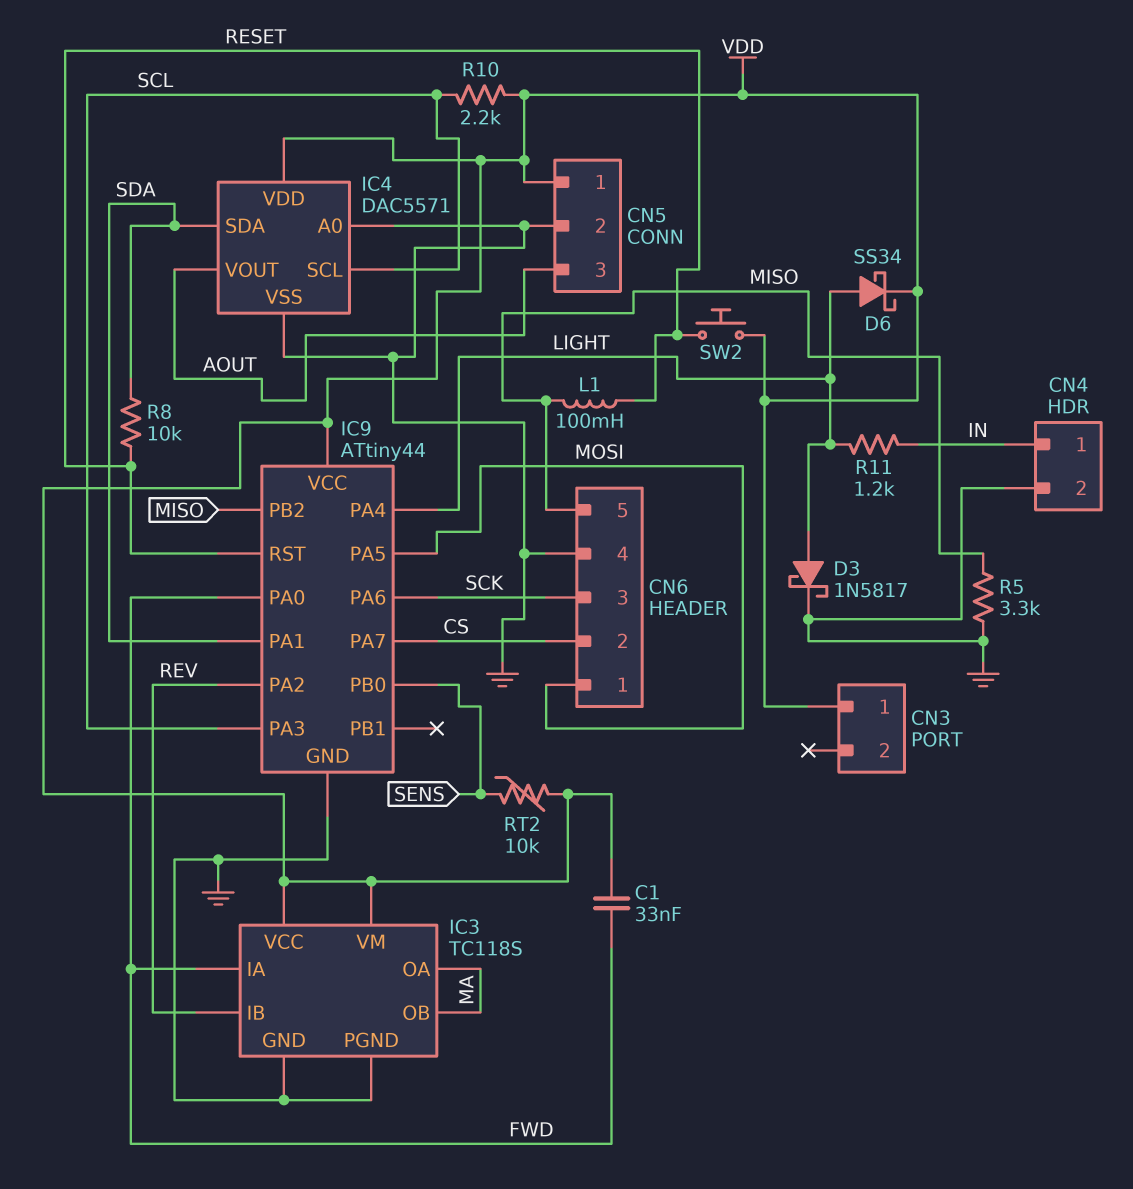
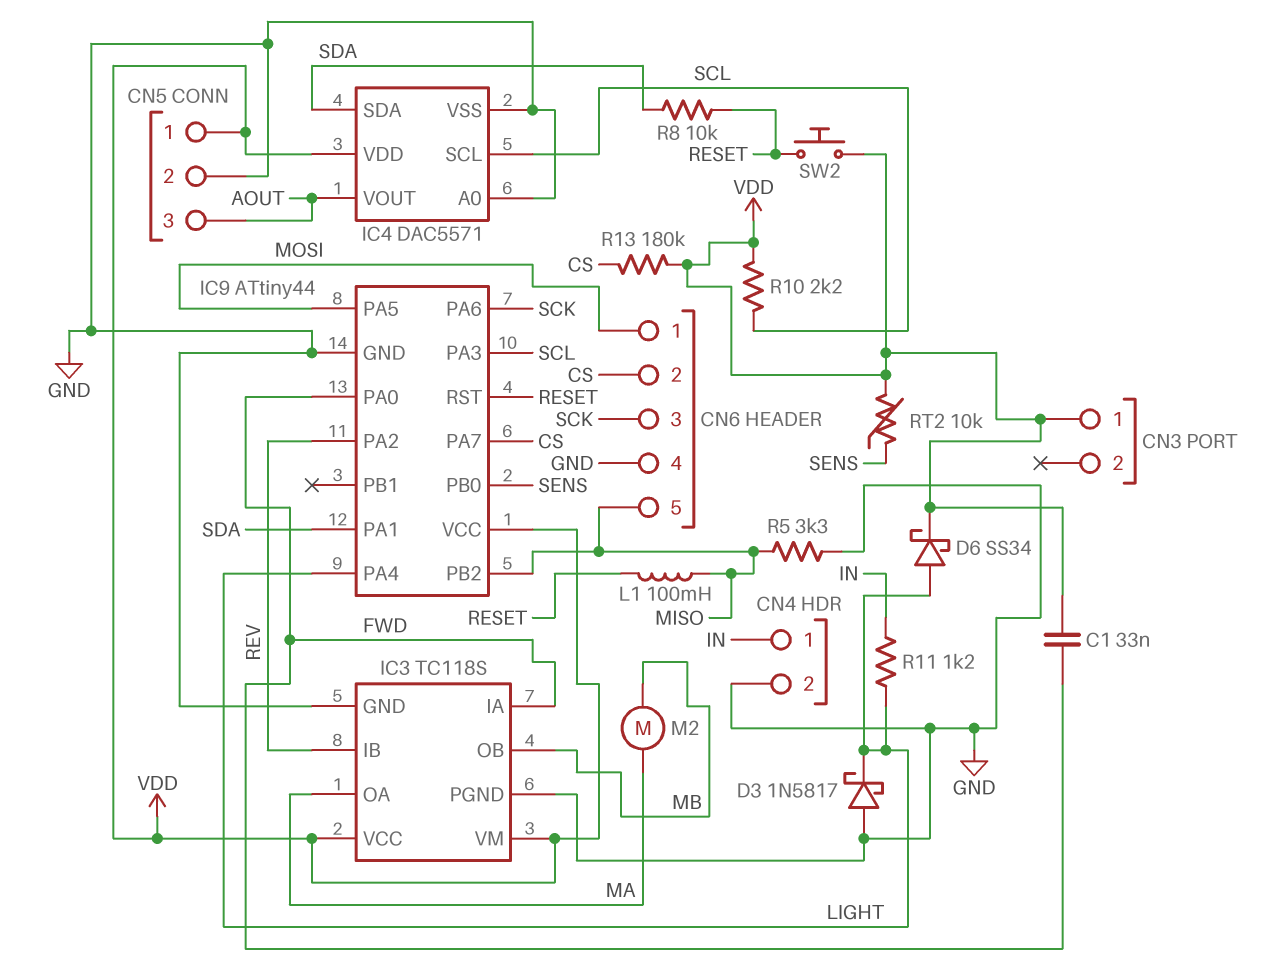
D3: schottky 1N5817 (A LIGHT, K GND) -> schottky 1N5817 (A GND, K LIGHT)
IC3 pin OB: MA -> MB
M2: none -> motor (MA, MB)
R13: none -> 180k (CS, VDD)

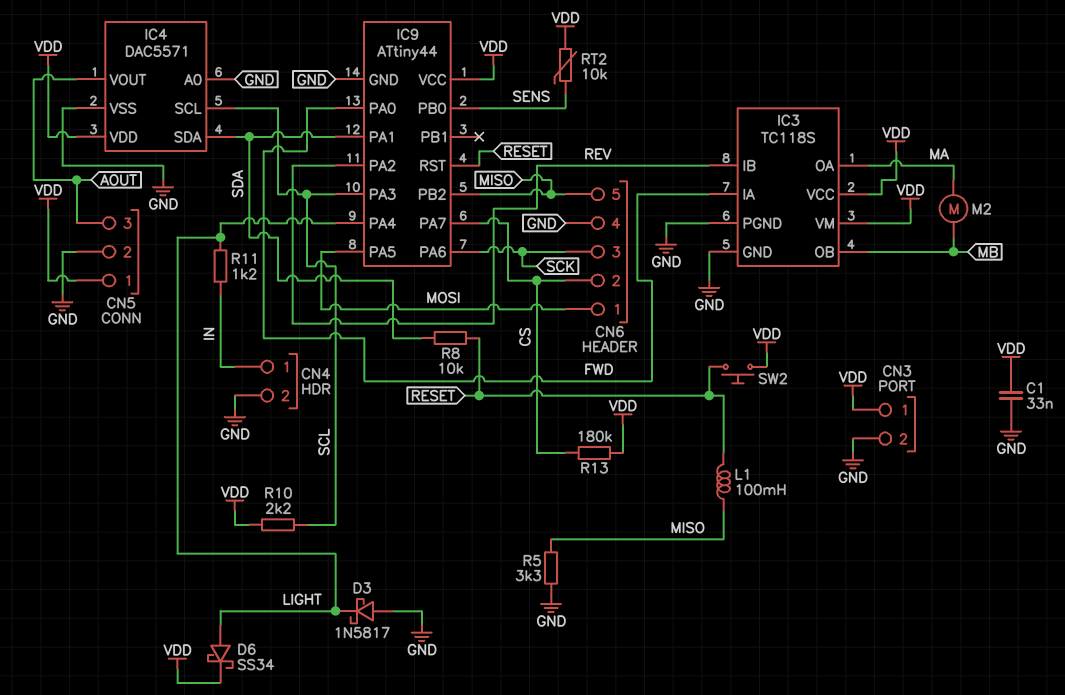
C1: 33nF (FWD, VDD) -> 33nF (GND, VDD)
CN3 pin 2: none -> GND

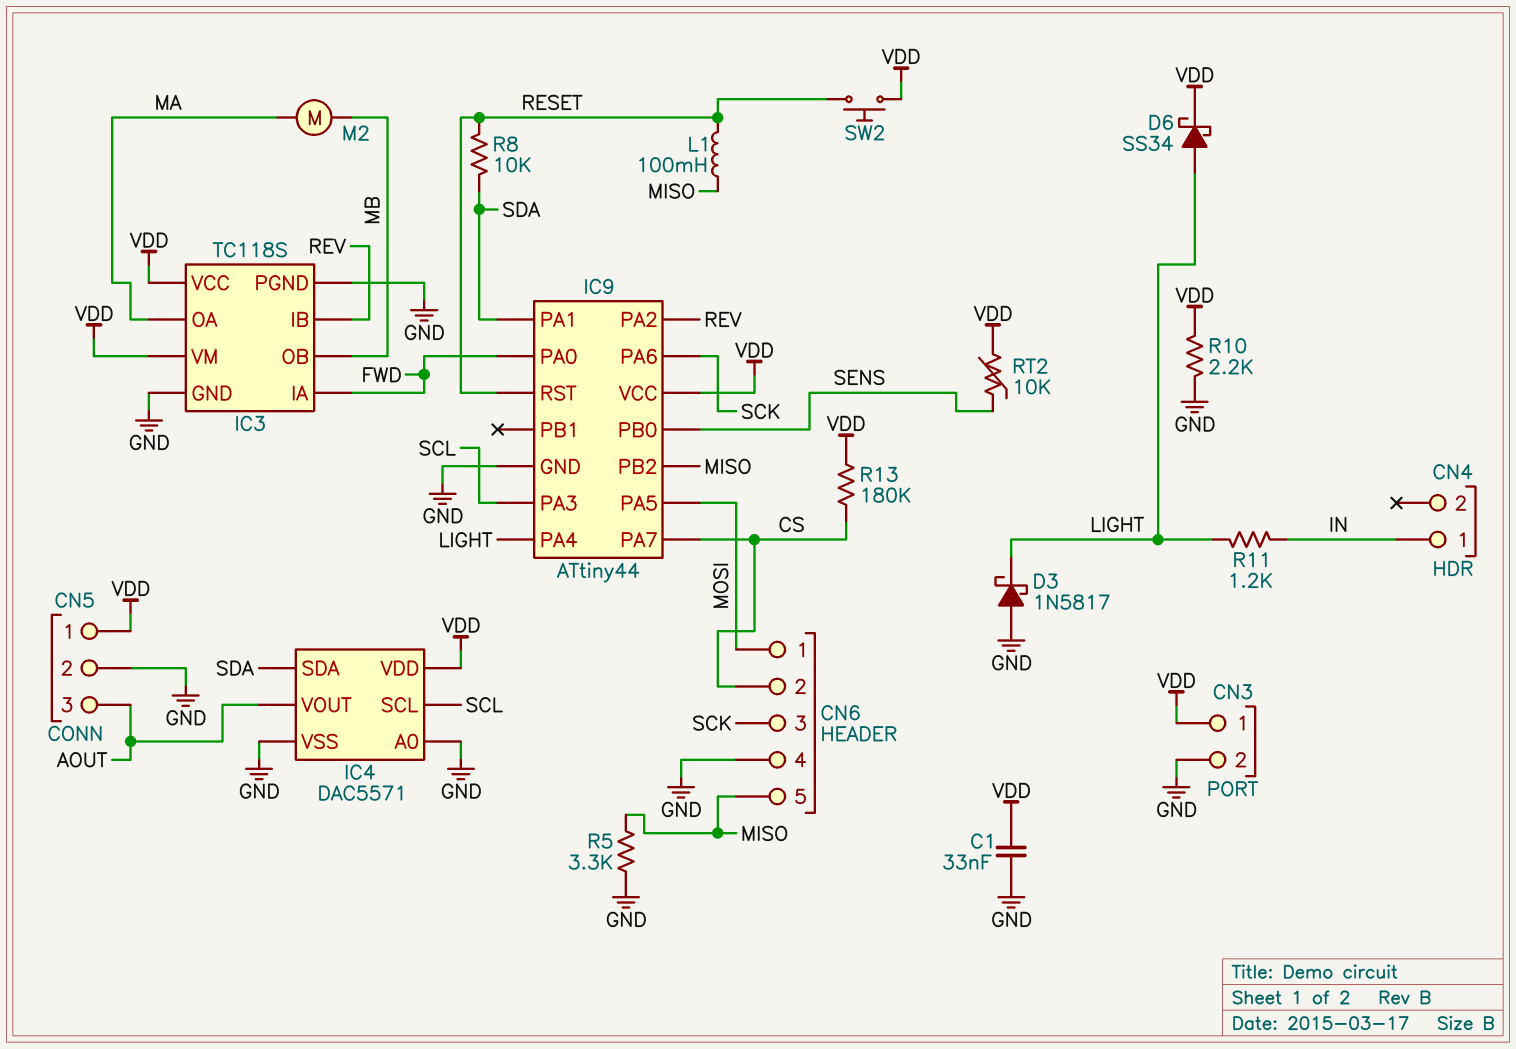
CN4 pin 2: GND -> none
R10: 2.2k (SCL, VDD) -> 2.2k (GND, VDD)

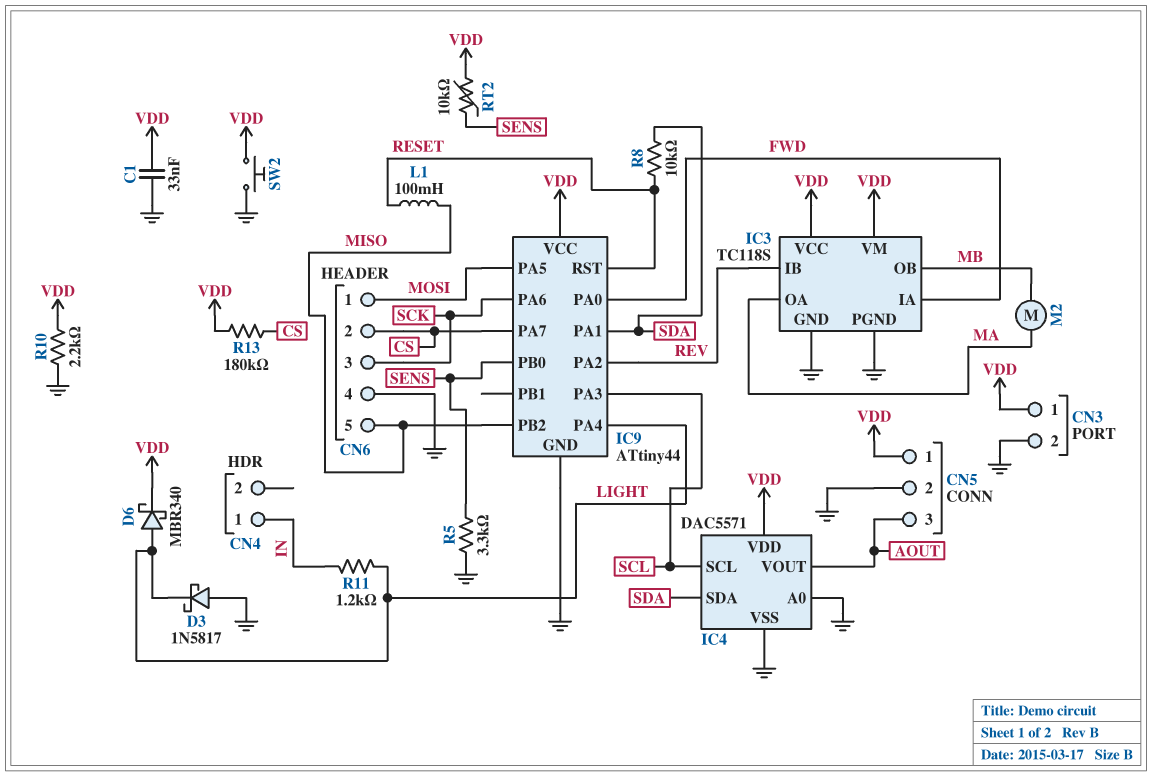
D6: schottky SS34 (A LIGHT, K VDD) -> schottky MBR340 (A LIGHT, K VDD)
R5: 3.3k (GND, MISO) -> 3.3k (GND, SENS)
SW2: button (RESET, VDD) -> button (GND, VDD)

